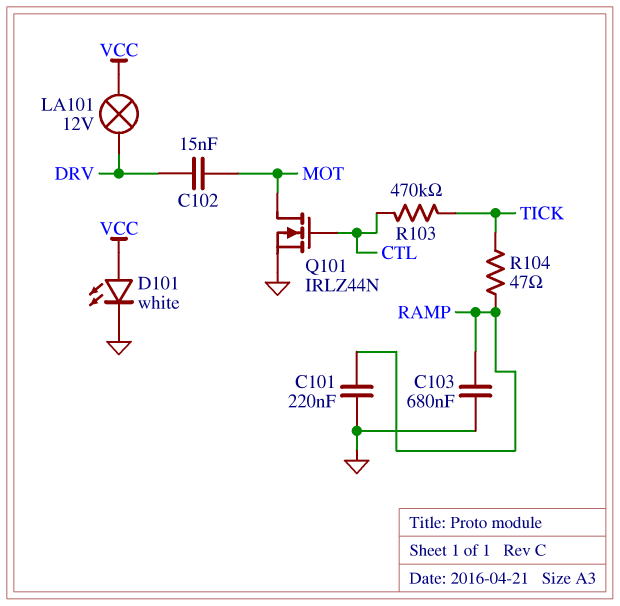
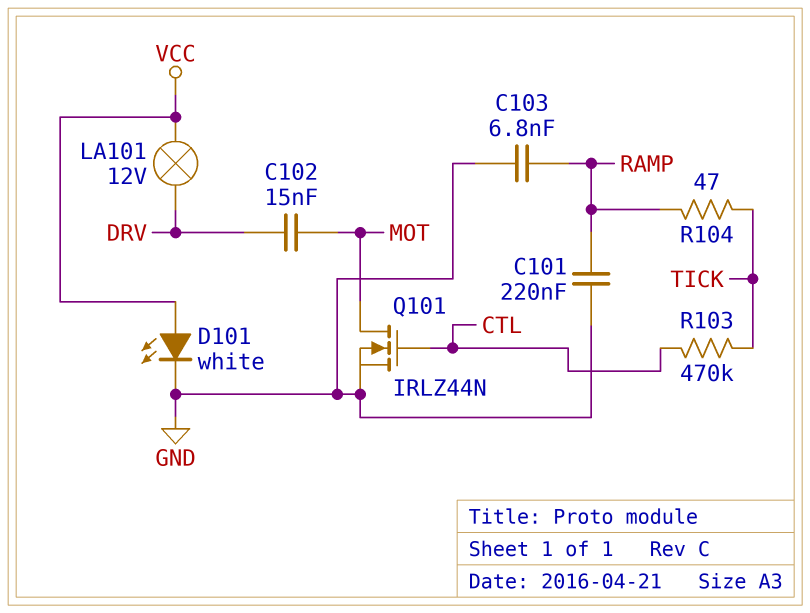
C103: 680nF (GND, RAMP) -> 6.8nF (GND, RAMP)

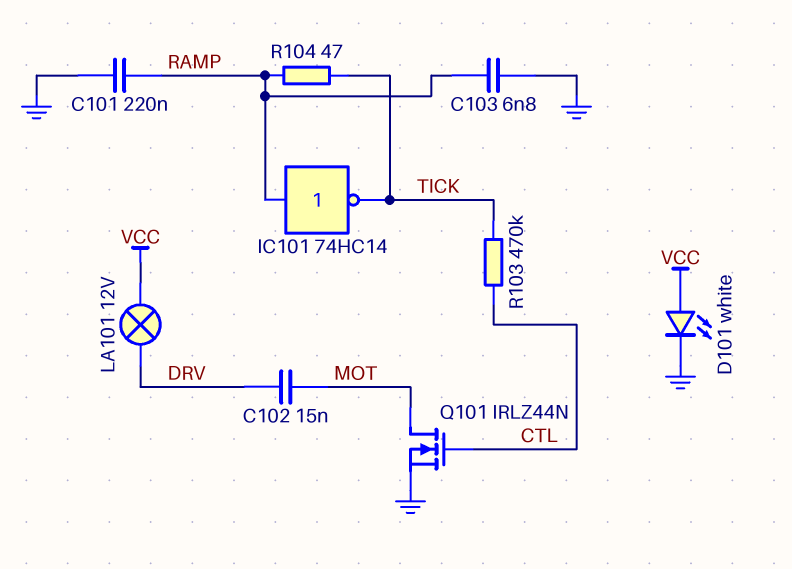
IC101: none -> NOT 74HC14 (in RAMP, out TICK)

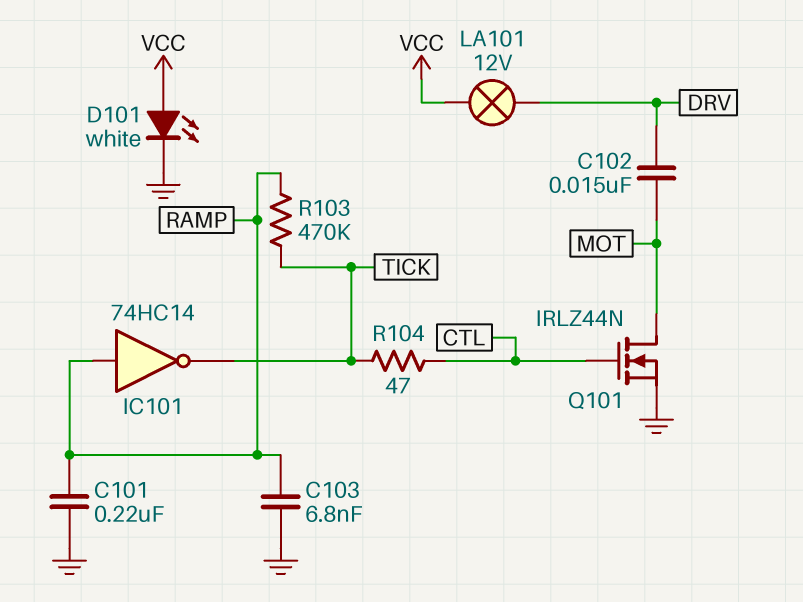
R103: 470k (CTL, TICK) -> 470k (RAMP, TICK)
R104: 47 (RAMP, TICK) -> 47 (CTL, TICK)

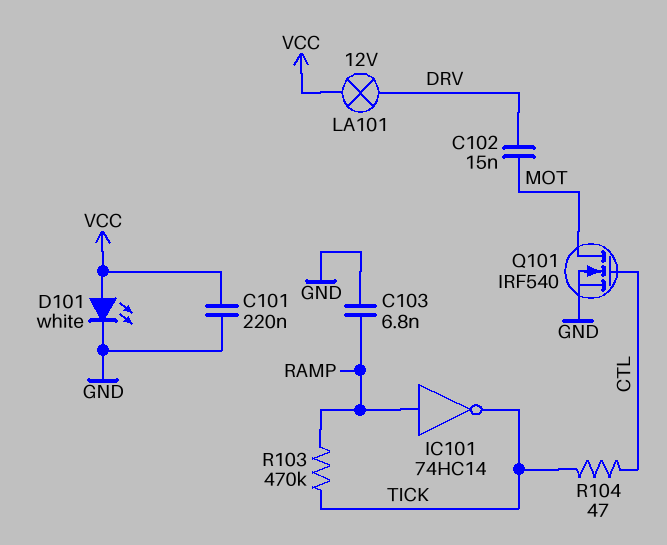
C101: 220nF (GND, RAMP) -> 220nF (GND, VCC)
Q101: NMOS IRLZ44N (G CTL, D MOT, S GND) -> NMOS IRF540 (G CTL, D MOT, S GND)

